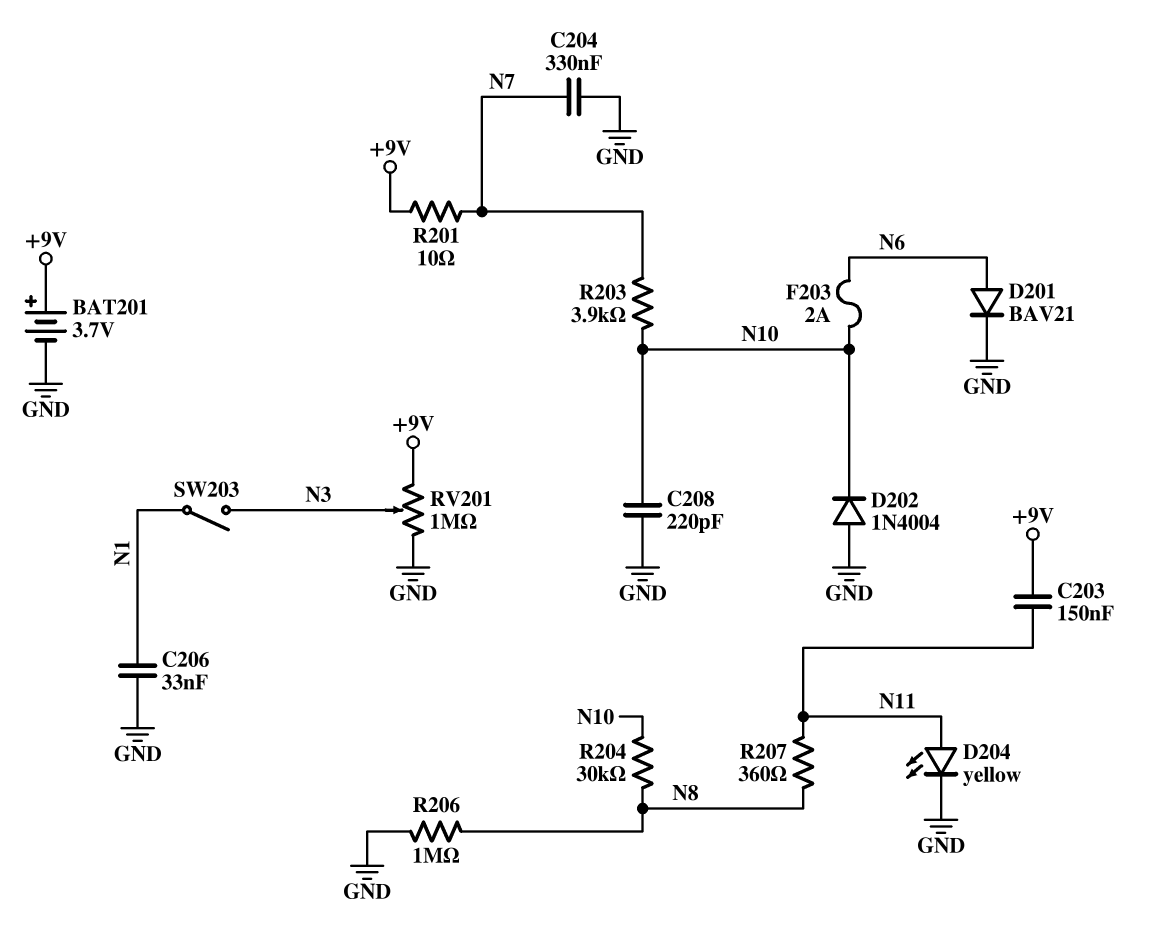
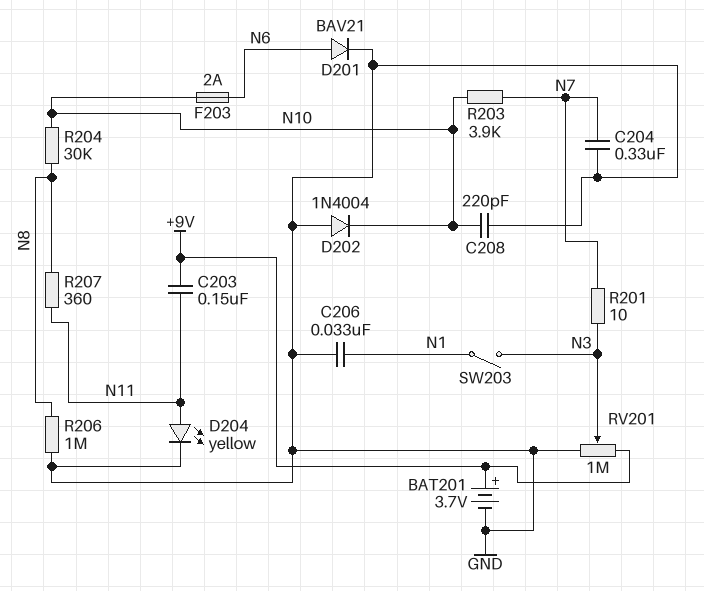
R201: 10 (+9V, N7) -> 10 (N3, N7)

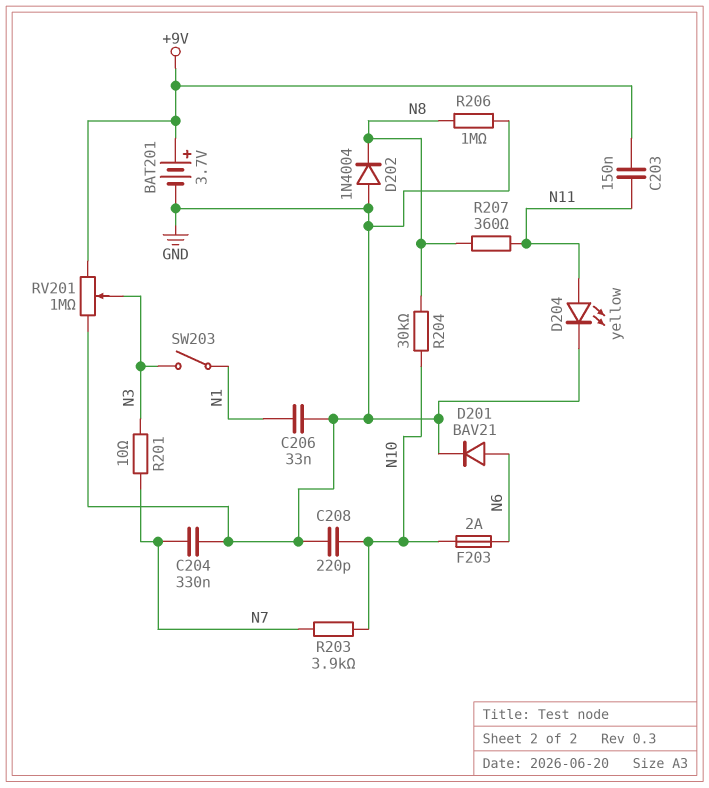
D202: diode 1N4004 (A GND, K N10) -> diode 1N4004 (A GND, K N8)

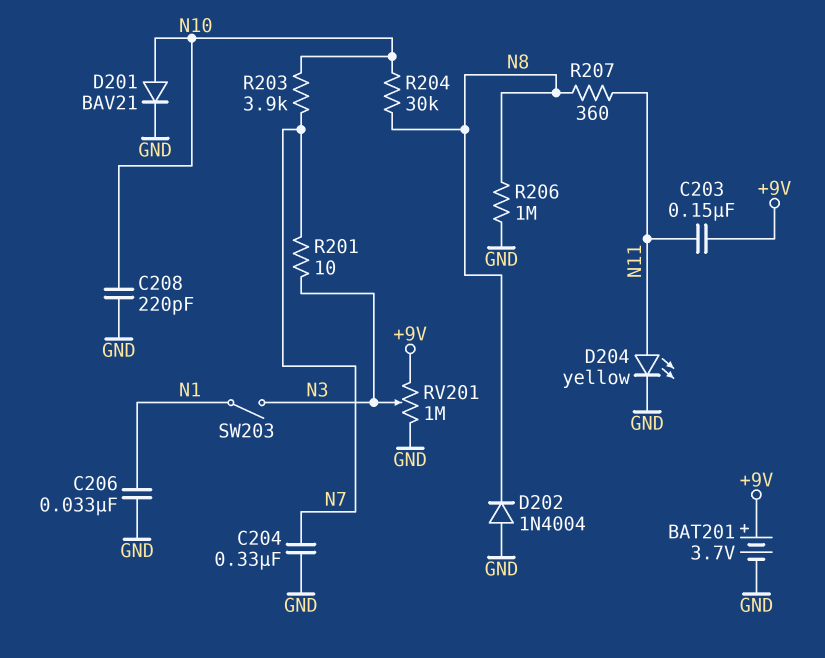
D201: diode BAV21 (A N6, K GND) -> diode BAV21 (A N10, K GND)
F203: 2A (N6, N10) -> none

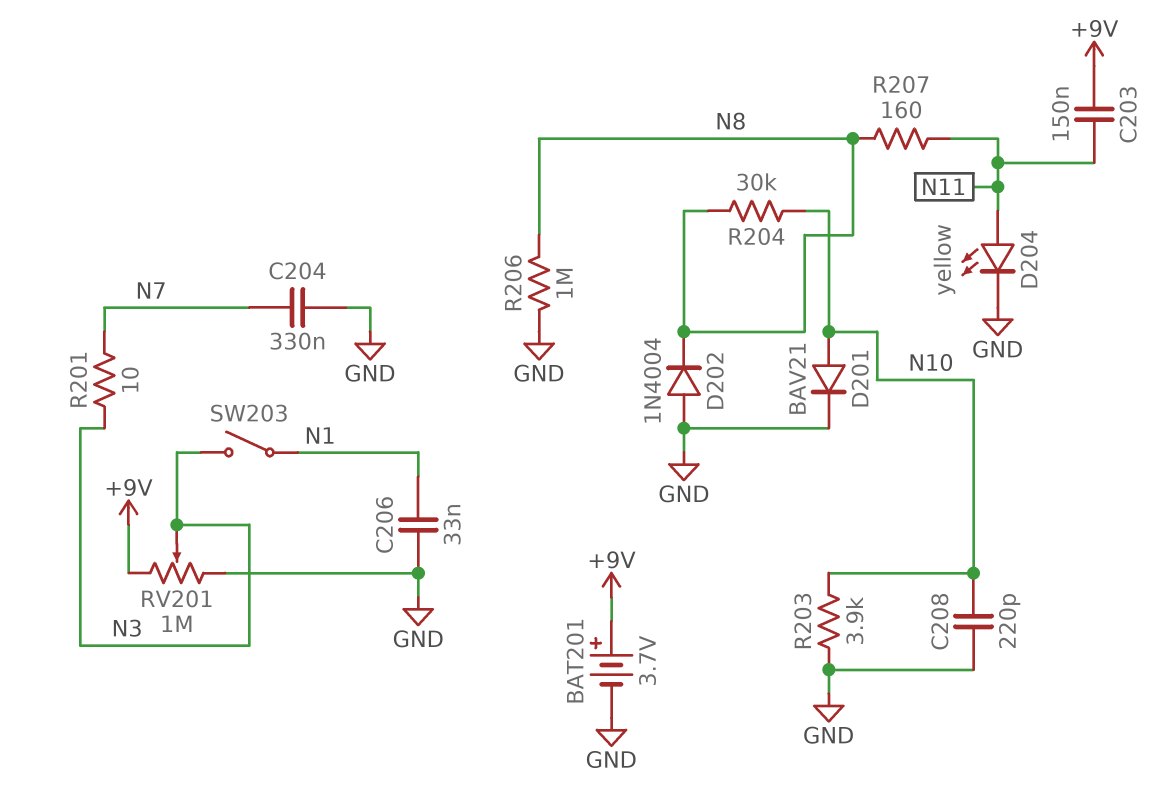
R203: 3.9k (N7, N10) -> 3.9k (GND, N10)
R207: 360 (N8, N11) -> 160 (N8, N11)

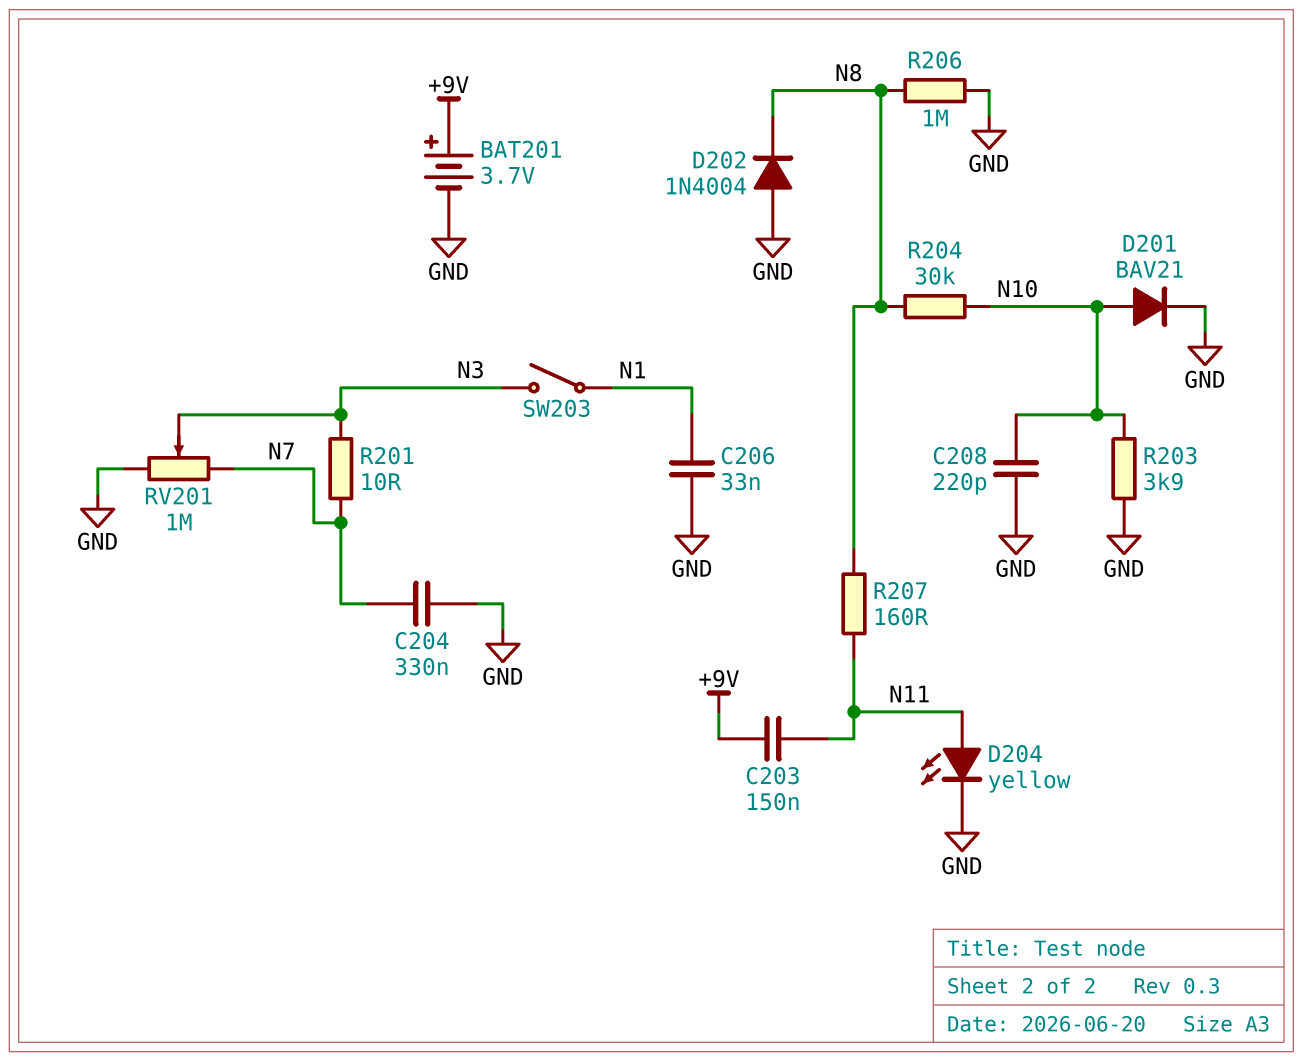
RV201: 1M (+9V, GND, wiper N3) -> 1M (GND, N7, wiper N3)

